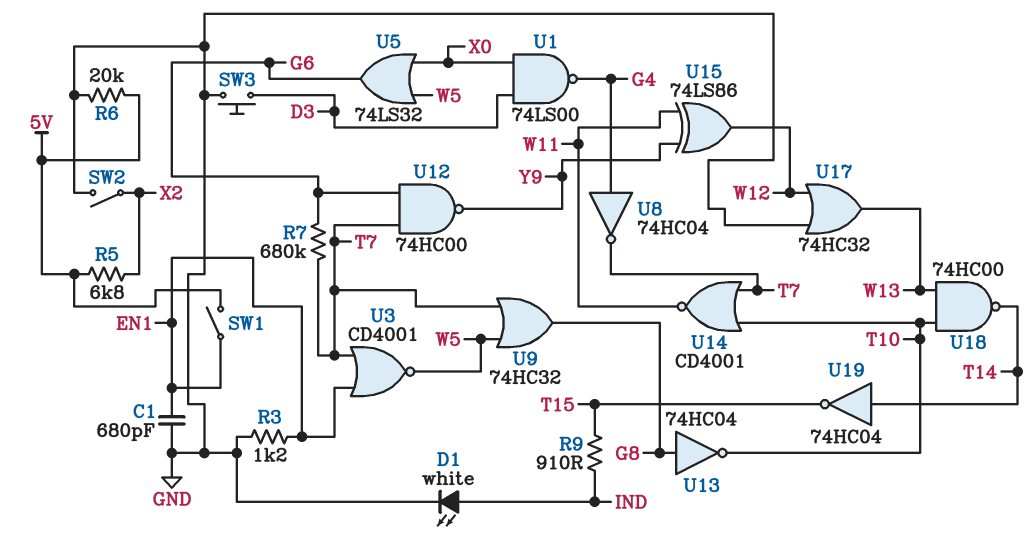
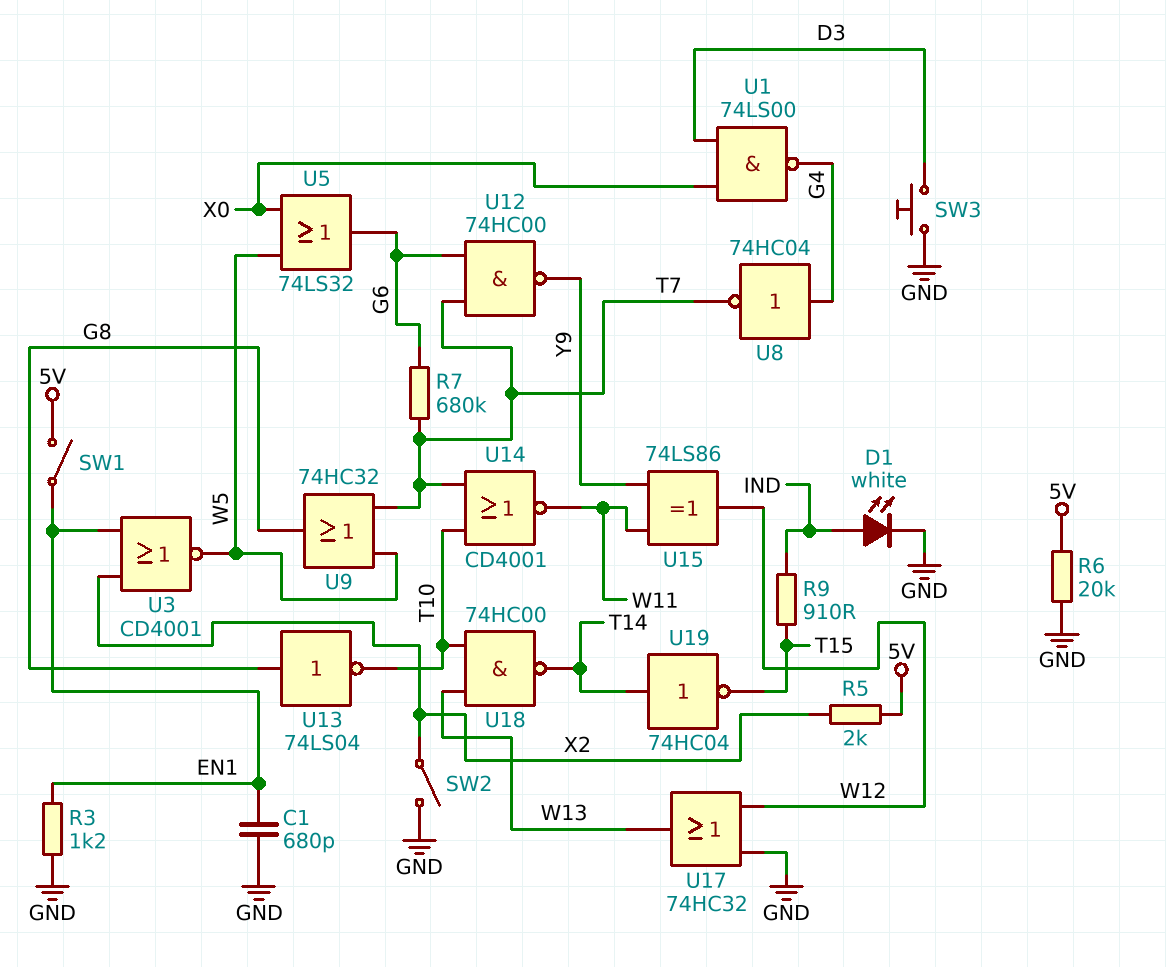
R5: 6.8k (5V, X2) -> 2k (5V, X2)
U3: NOR CD4001 (in EN1, in T7, out W5) -> NOR CD4001 (in EN1, in X2, out W5)
U13: NOT 74HC04 (in G8, out T10) -> NOT 74LS04 (in G8, out T10)

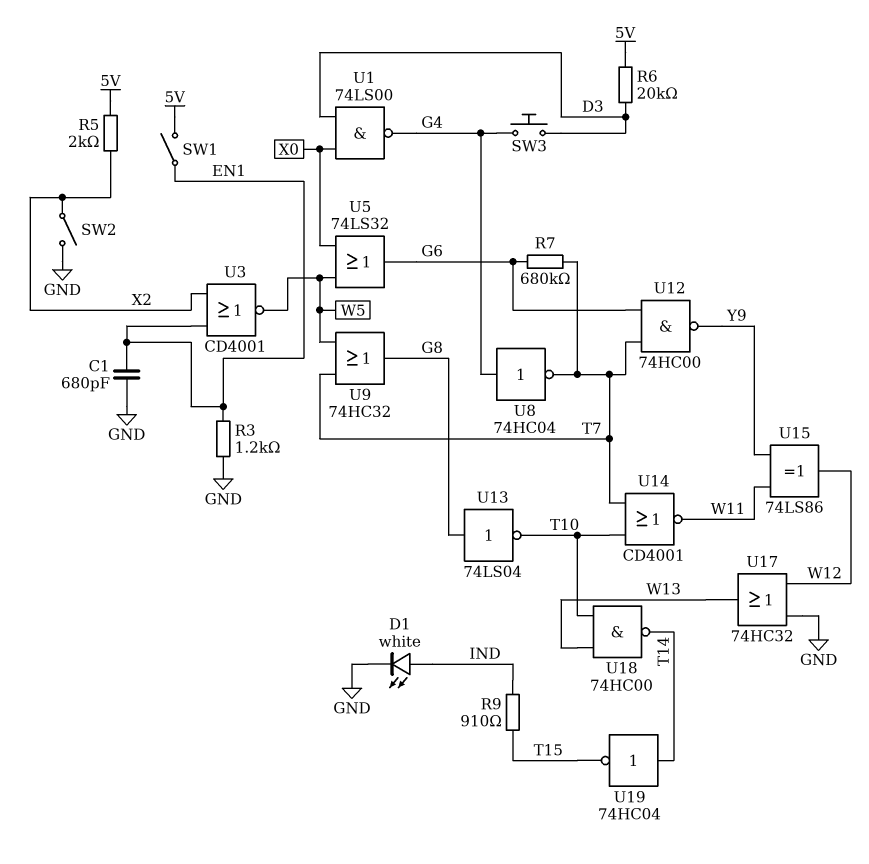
R6: 20k (5V, GND) -> 20k (5V, D3)
SW3: button (D3, GND) -> button (D3, G4)

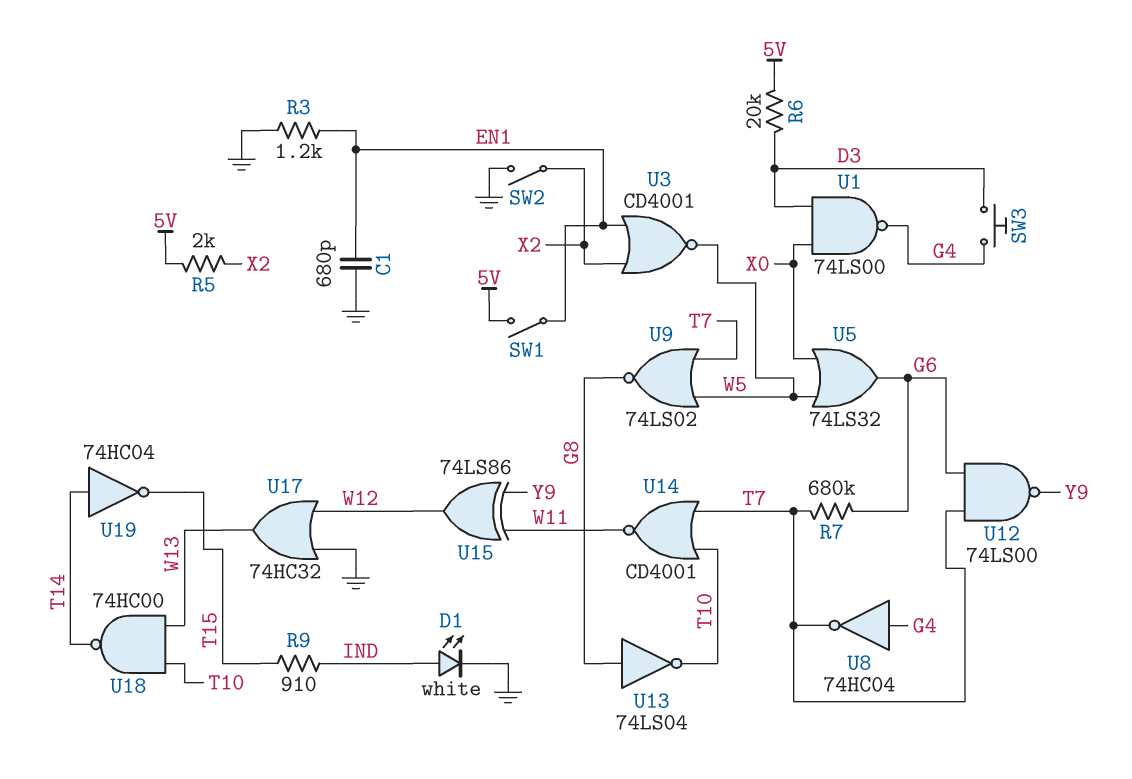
U9: OR 74HC32 (in T7, in W5, out G8) -> NOR 74LS02 (in T7, in W5, out G8)
U12: NAND 74HC00 (in G6, in T7, out Y9) -> NAND 74LS00 (in G6, in T7, out Y9)

